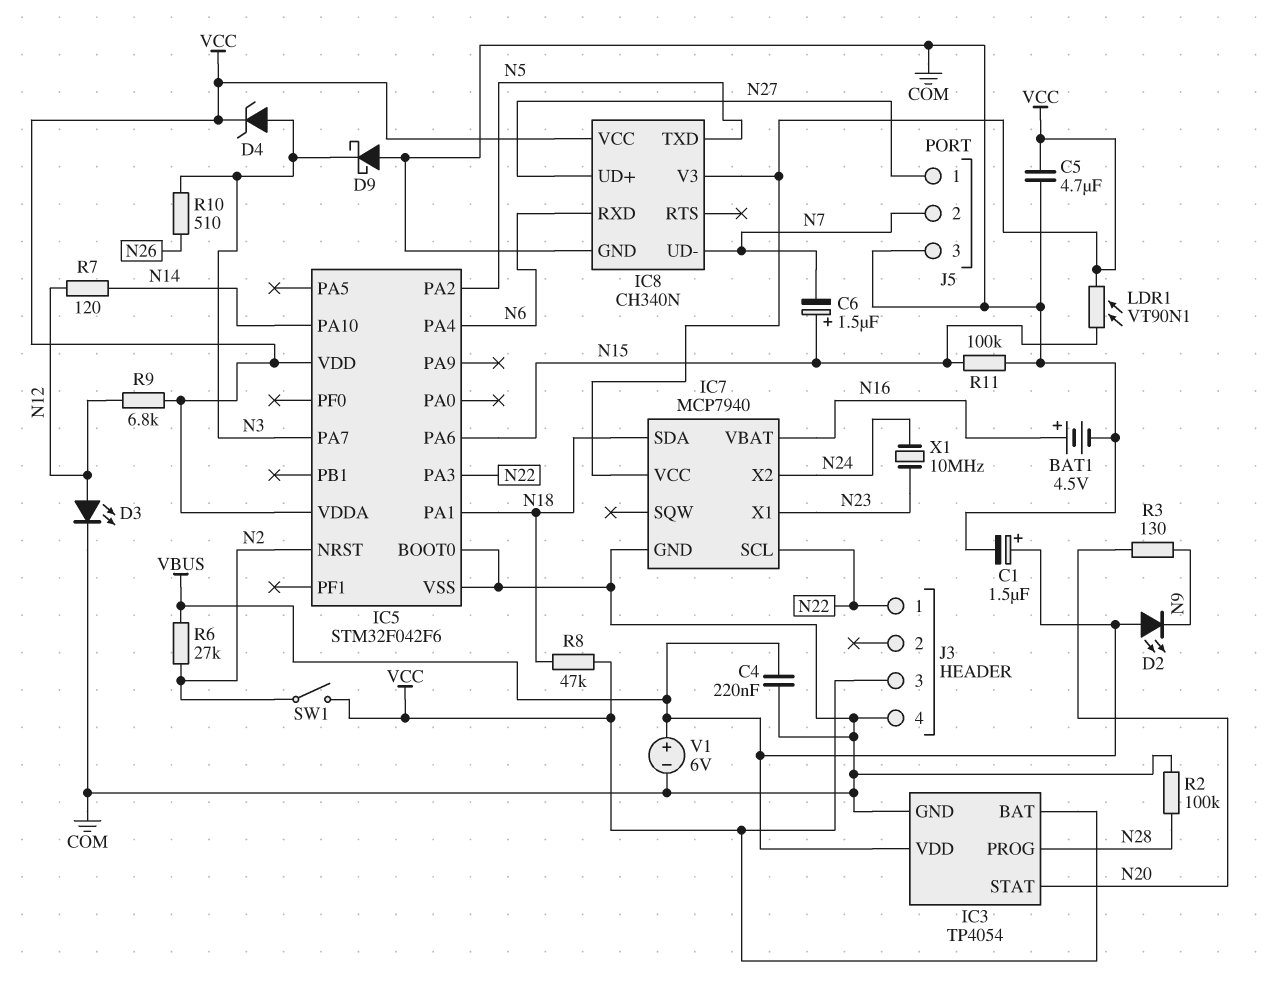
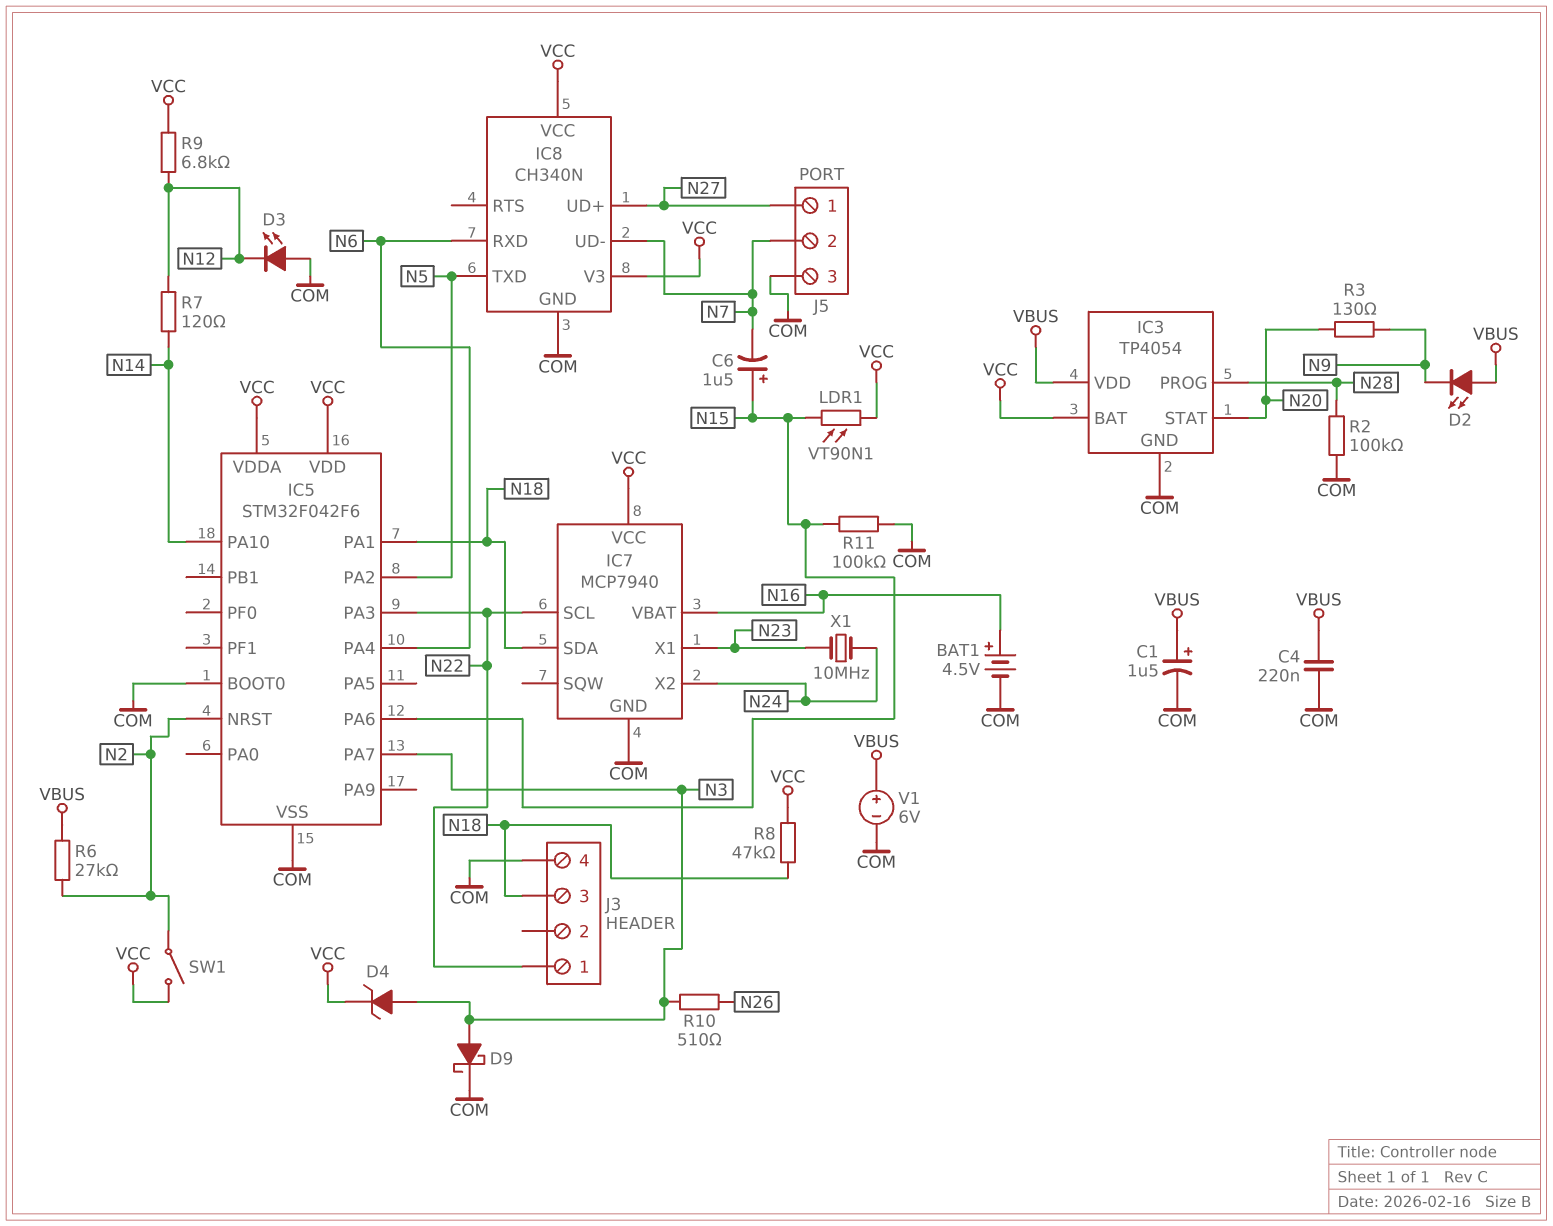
C5: 4.7uF (COM, VCC) -> none
D3: LED (A N12, K COM) -> LED (A COM, K N12)
D9: schottky (A COM, K N3) -> schottky (A N3, K COM)
J3 pin 3: VCC -> N18

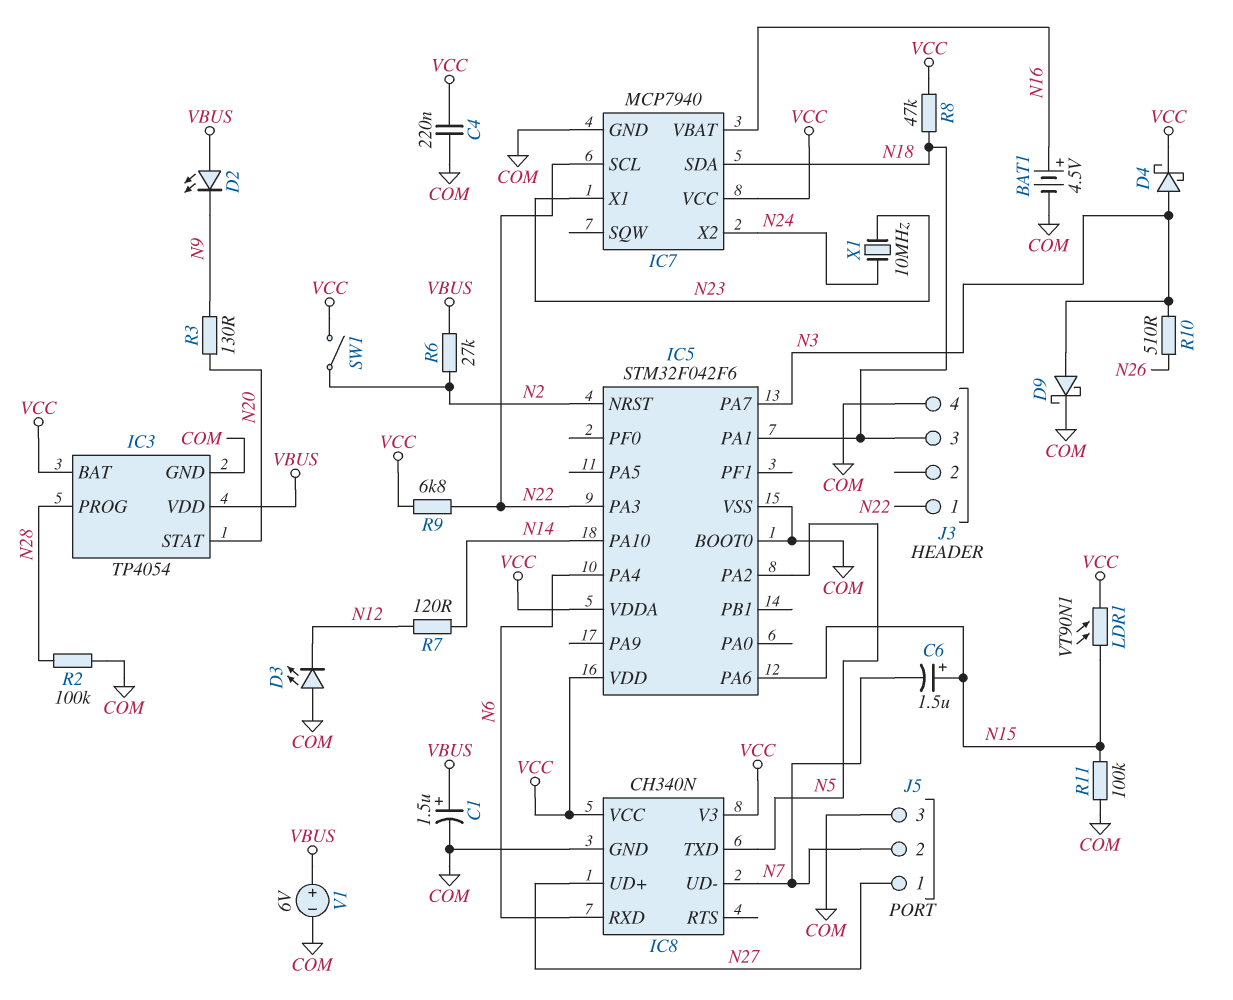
C4: 220nF (COM, VBUS) -> 220nF (COM, VCC)
D4: zener (A N3, K VCC) -> schottky (A N3, K VCC)
R9: 6.8k (N12, VCC) -> 6.8k (N22, VCC)

